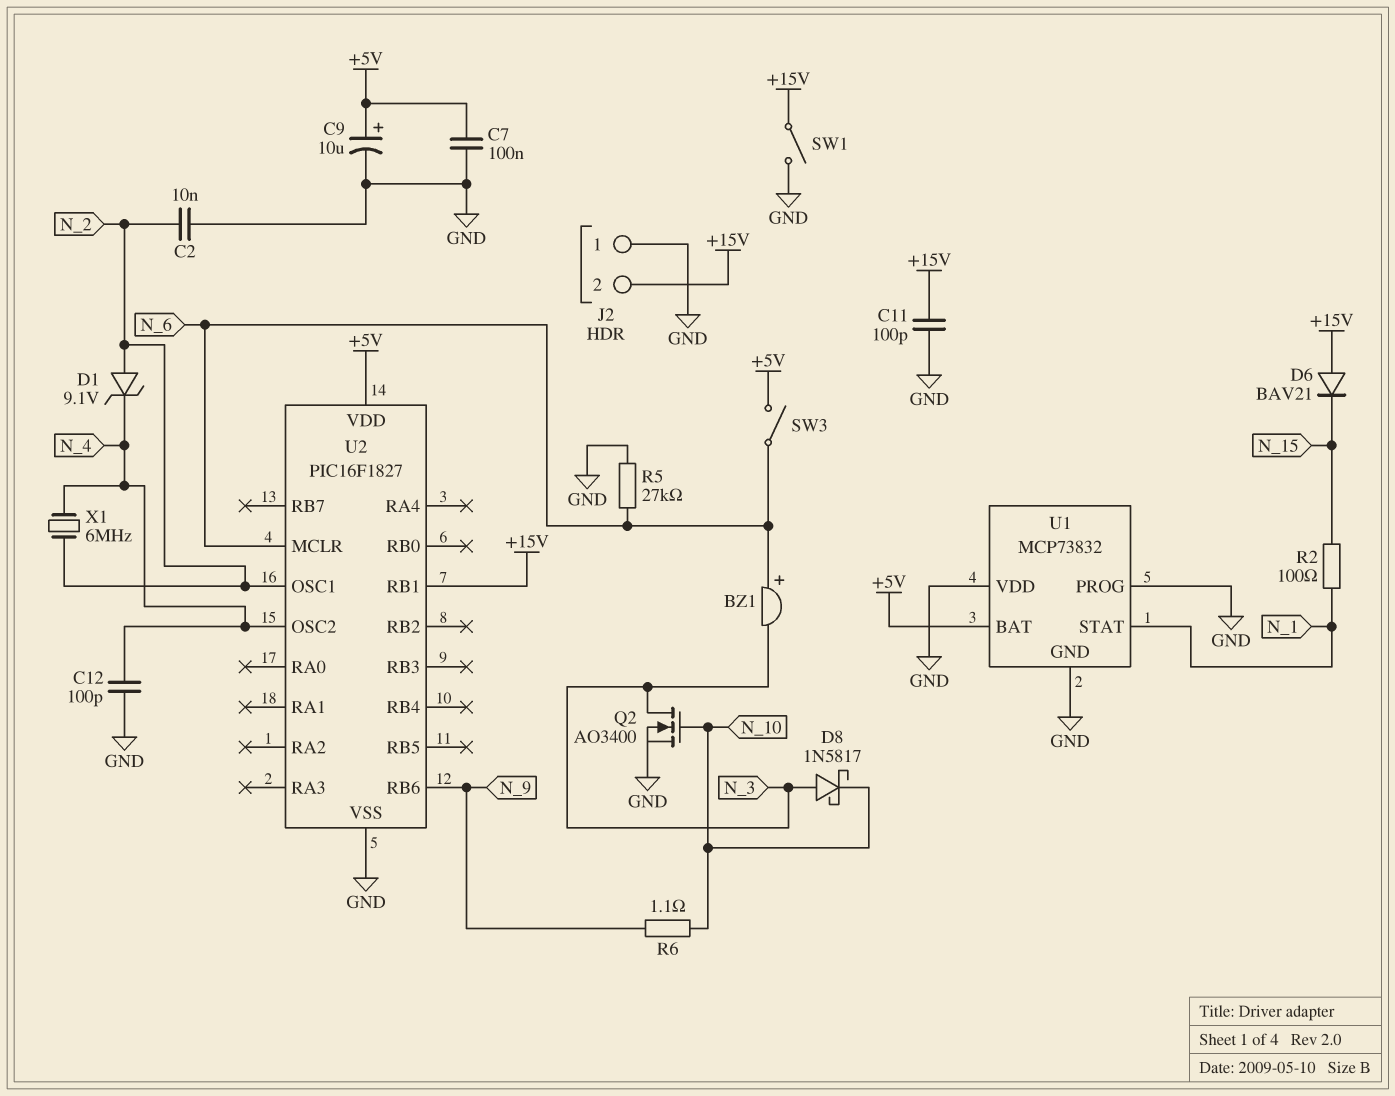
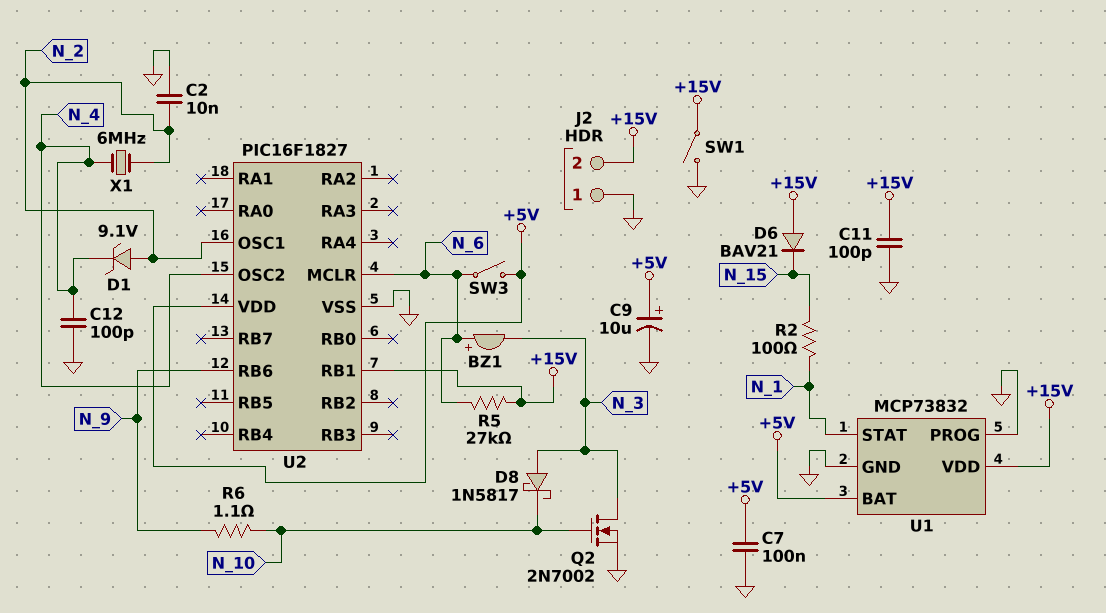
Q2: NMOS AO3400 (G N_10, D N_3, S GND) -> NMOS 2N7002 (G N_10, D N_3, S GND)
R5: 27k (GND, N_6) -> 27k (+15V, N_6)
U1 pin VDD: GND -> +15V

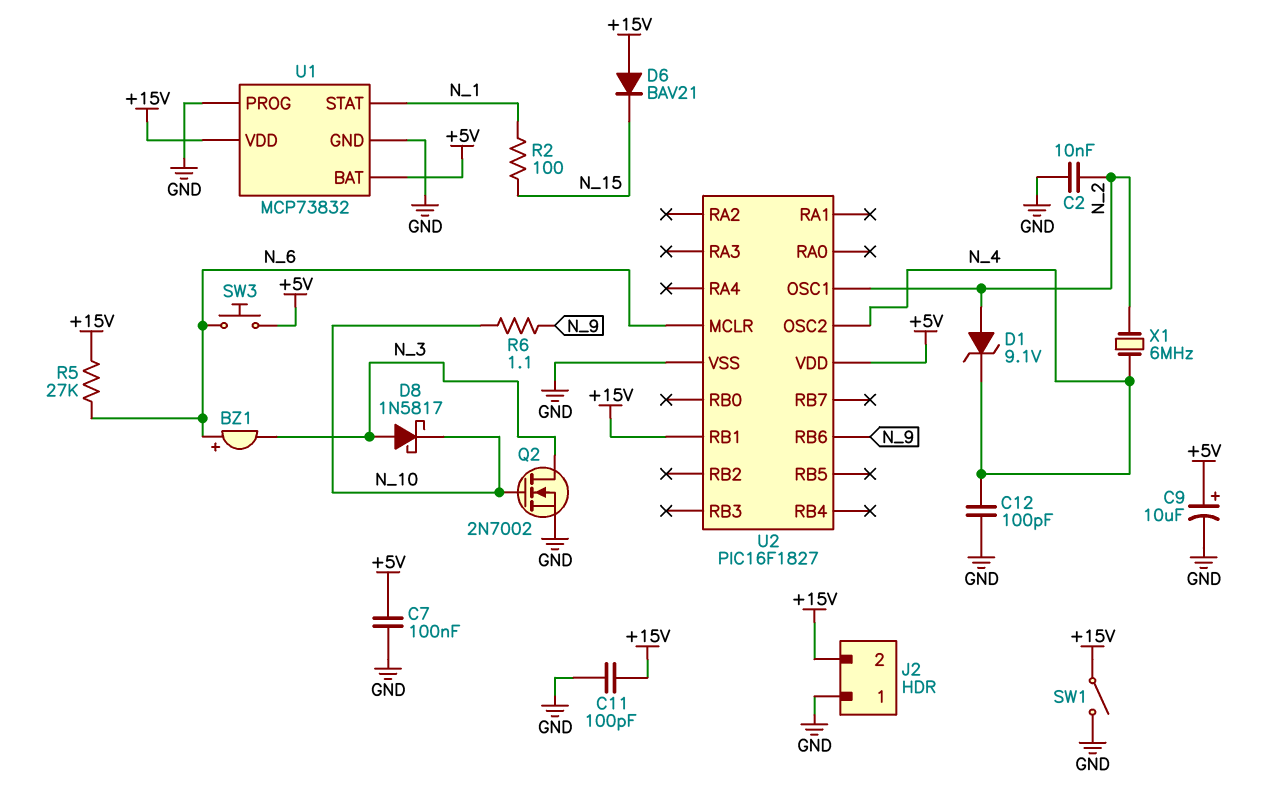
SW3: switch (+5V, N_6) -> button (+5V, N_6)

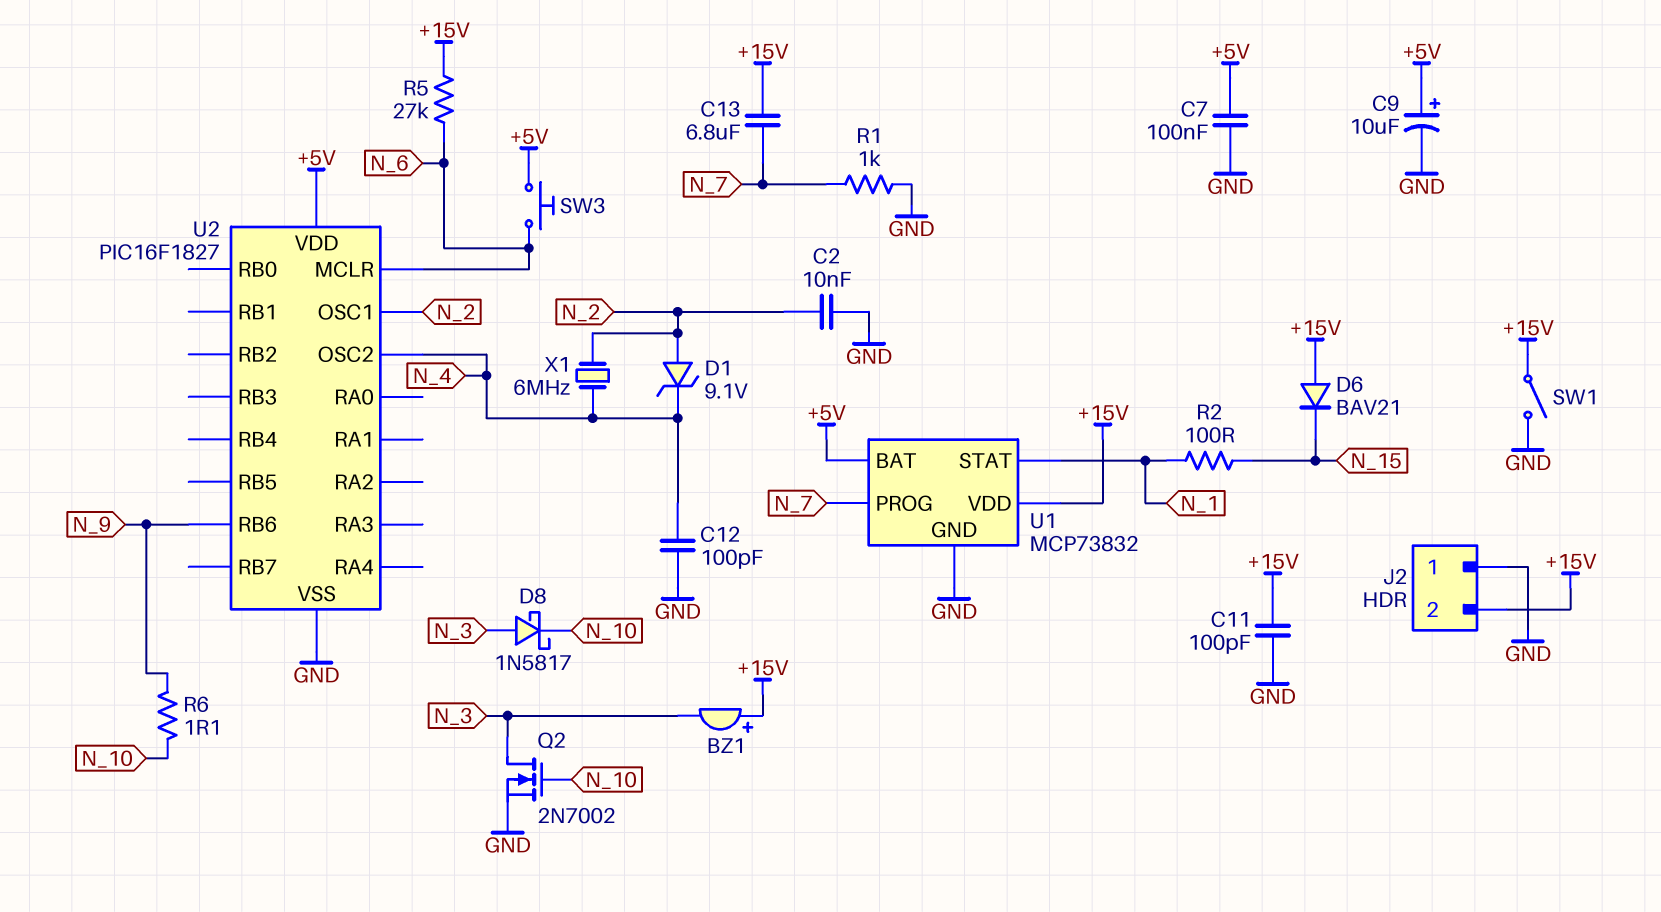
BZ1: buzzer (plus N_6, minus N_3) -> buzzer (plus +15V, minus N_3)
C13: none -> 6.8uF (+15V, N_7)
R1: none -> 1k (GND, N_7)
U1 pin PROG: GND -> N_7
U2 pin RB1: +15V -> none

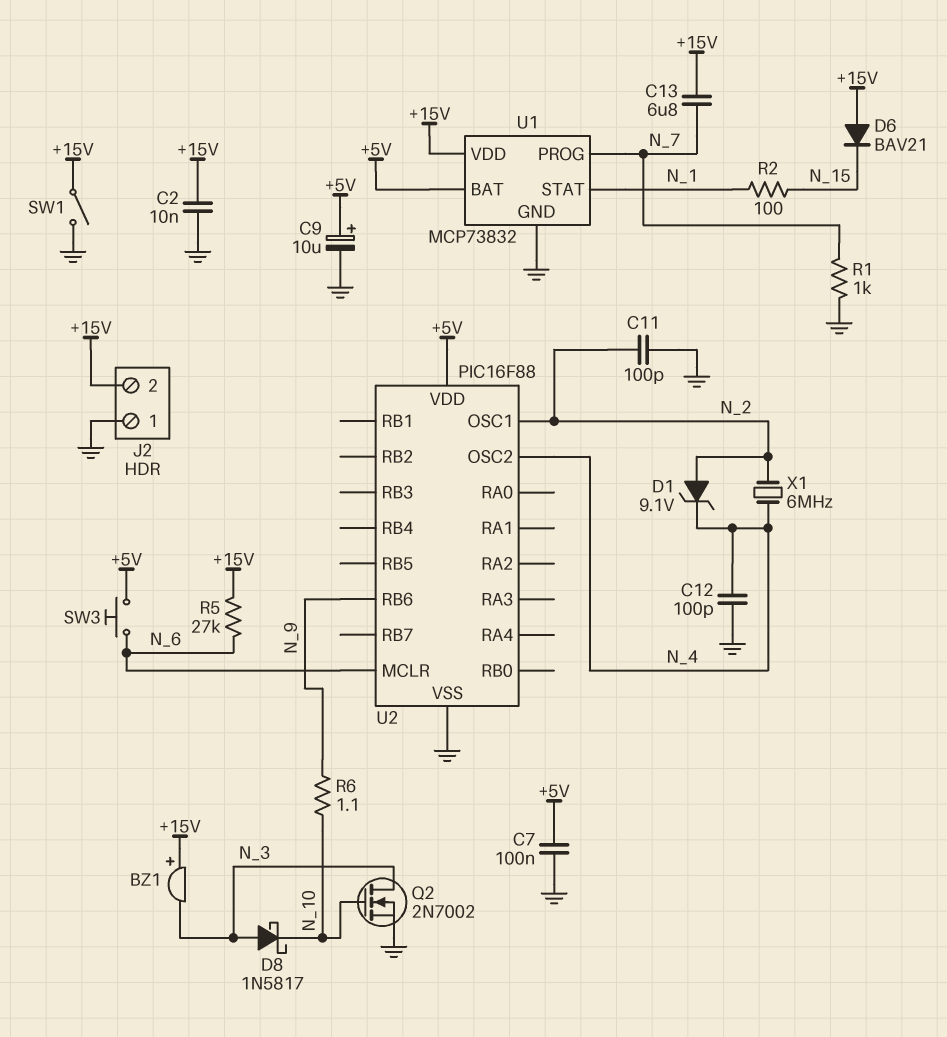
C2: 10nF (GND, N_2) -> 10nF (+15V, GND)
C11: 100pF (+15V, GND) -> 100pF (GND, N_2)
U2: PIC16F1827 -> PIC16F88

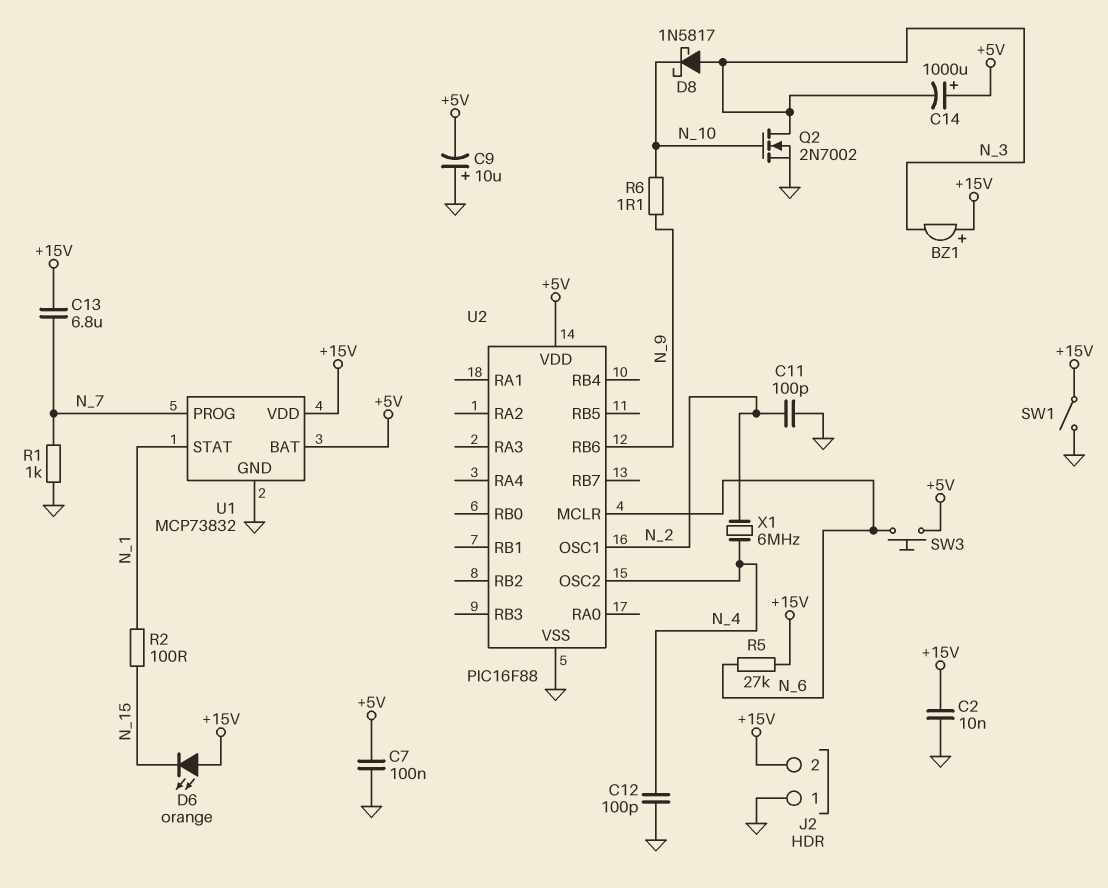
C9: 10uF (plus +5V, minus GND) -> 10uF (plus GND, minus +5V)
C14: none -> 1000uF (plus +5V, minus N_3)
D1: zener 9.1V (A N_2, K N_4) -> none
D6: diode BAV21 (A +15V, K N_15) -> LED orange (A +15V, K N_15)

